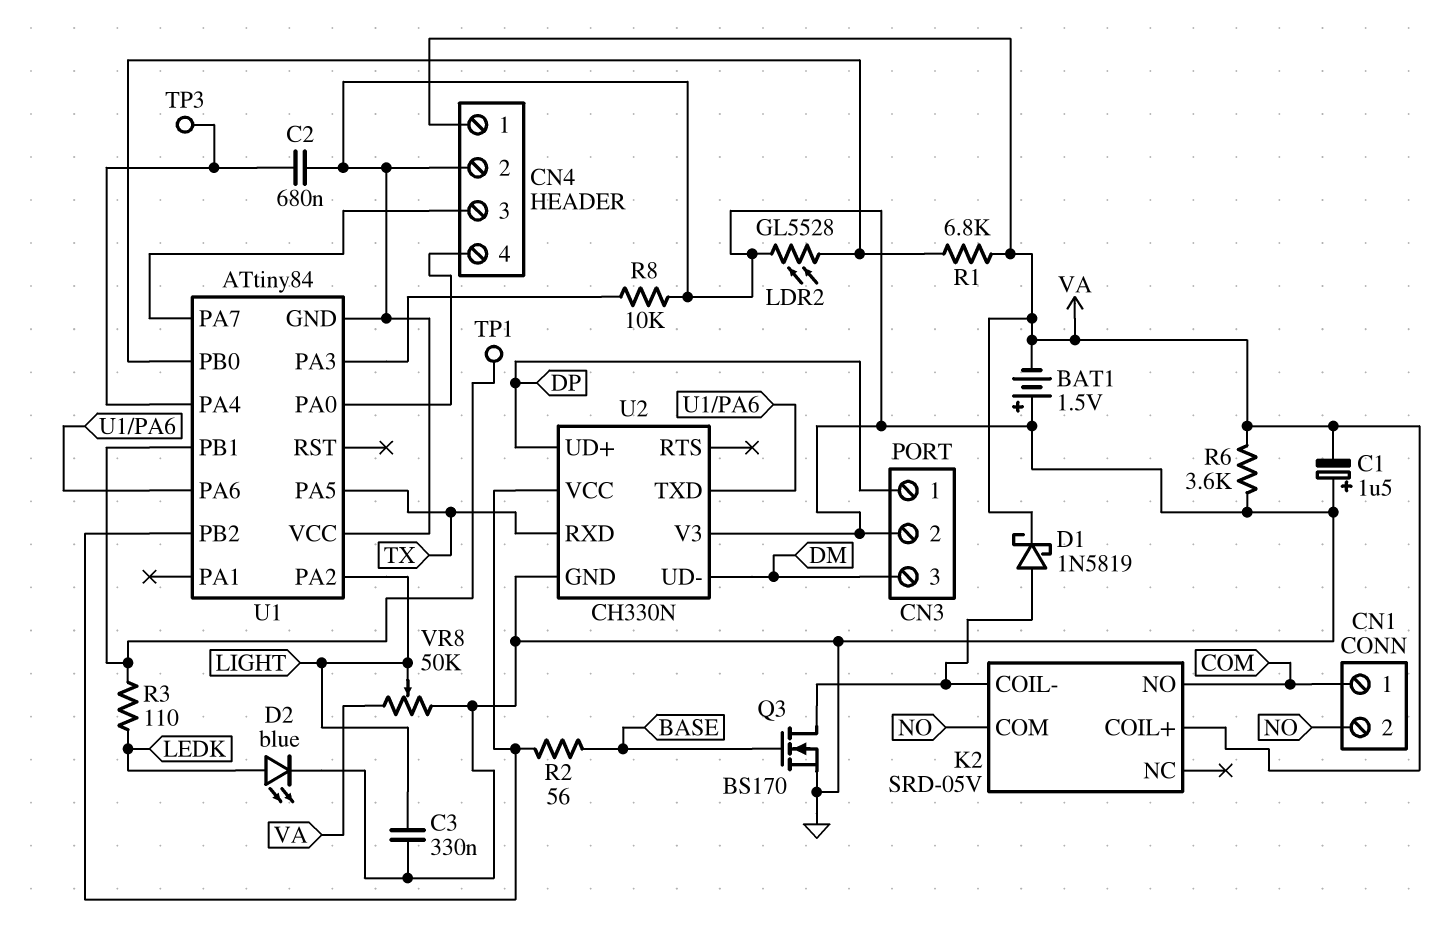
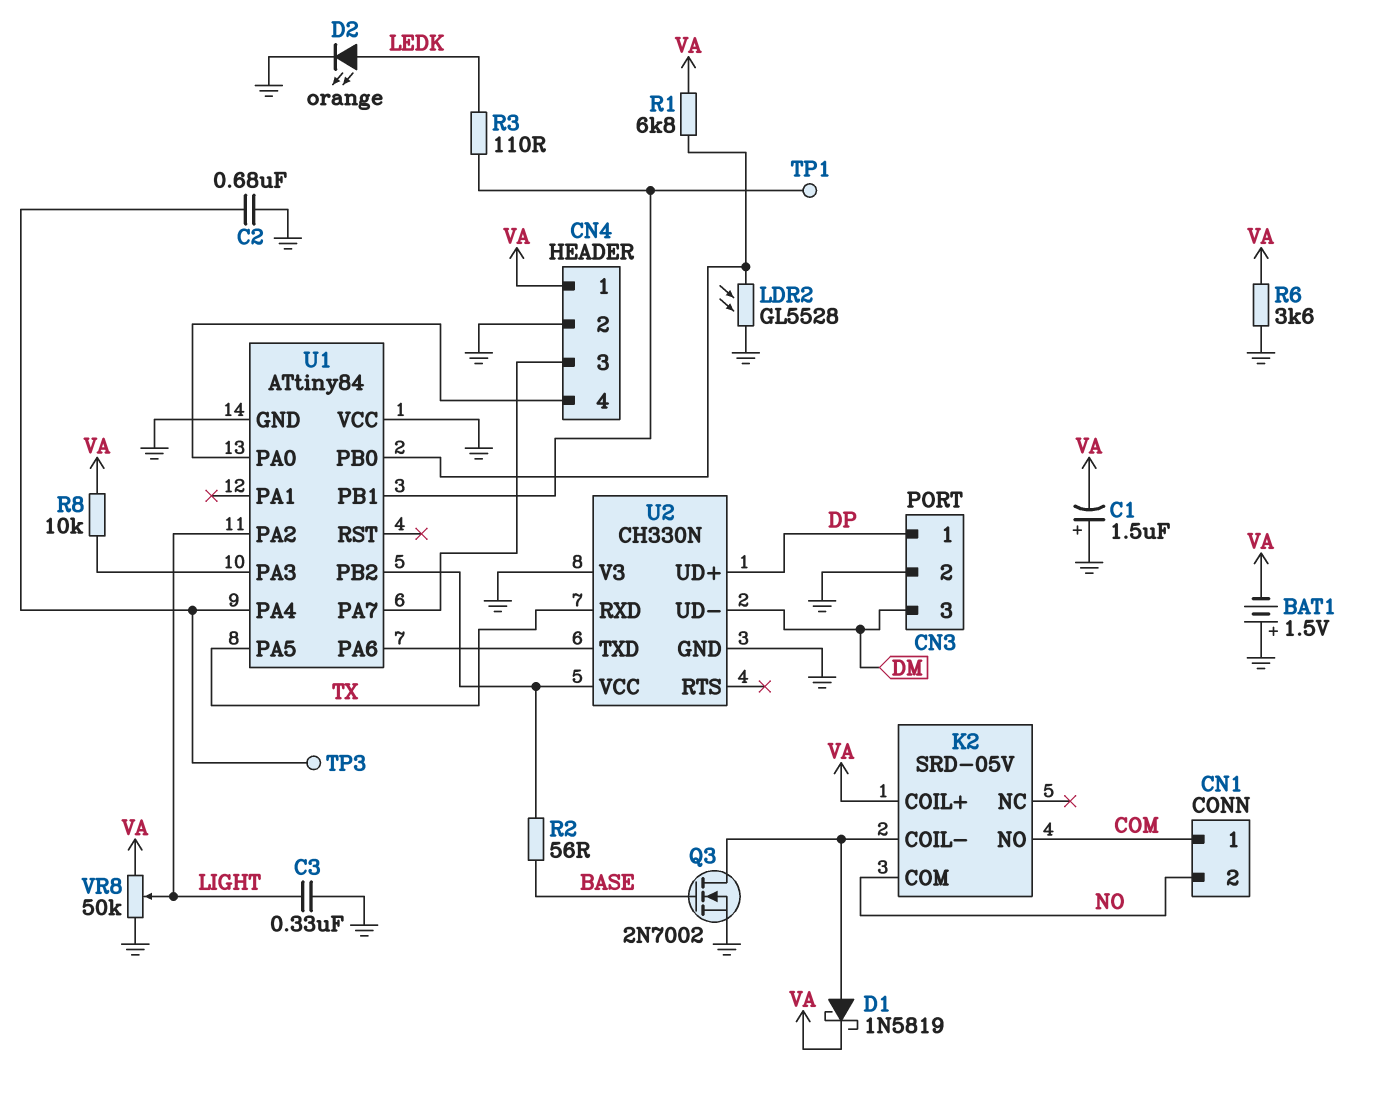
D2: LED blue (A LEDK, K GND) -> LED orange (A LEDK, K GND)
Q3: NMOS BS170 (G BASE, D K2/COIL-, S GND) -> NMOS 2N7002 (G BASE, D K2/COIL-, S GND)
R8: 10k (GND, U1/PA3) -> 10k (U1/PA3, VA)

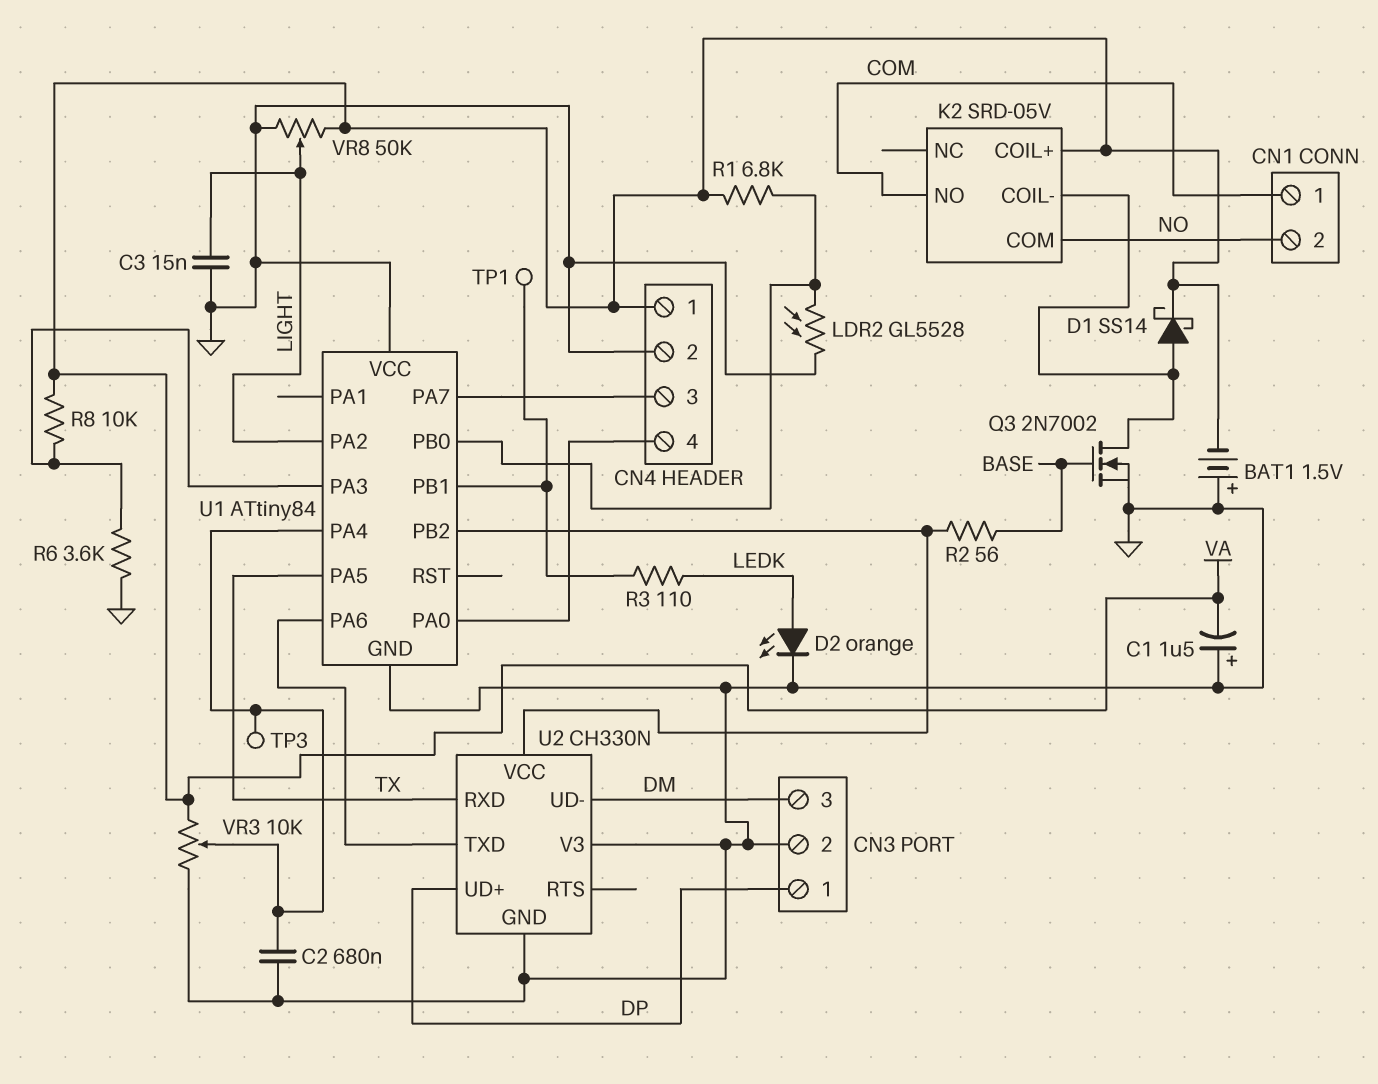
C3: 330nF (GND, LIGHT) -> 15nF (GND, LIGHT)
D1: schottky 1N5819 (A K2/COIL-, K VA) -> schottky SS14 (A K2/COIL-, K VA)
R6: 3.6k (GND, VA) -> 3.6k (GND, U1/PA3)
VR3: none -> 10k (GND, VA, wiper U1/PA4)

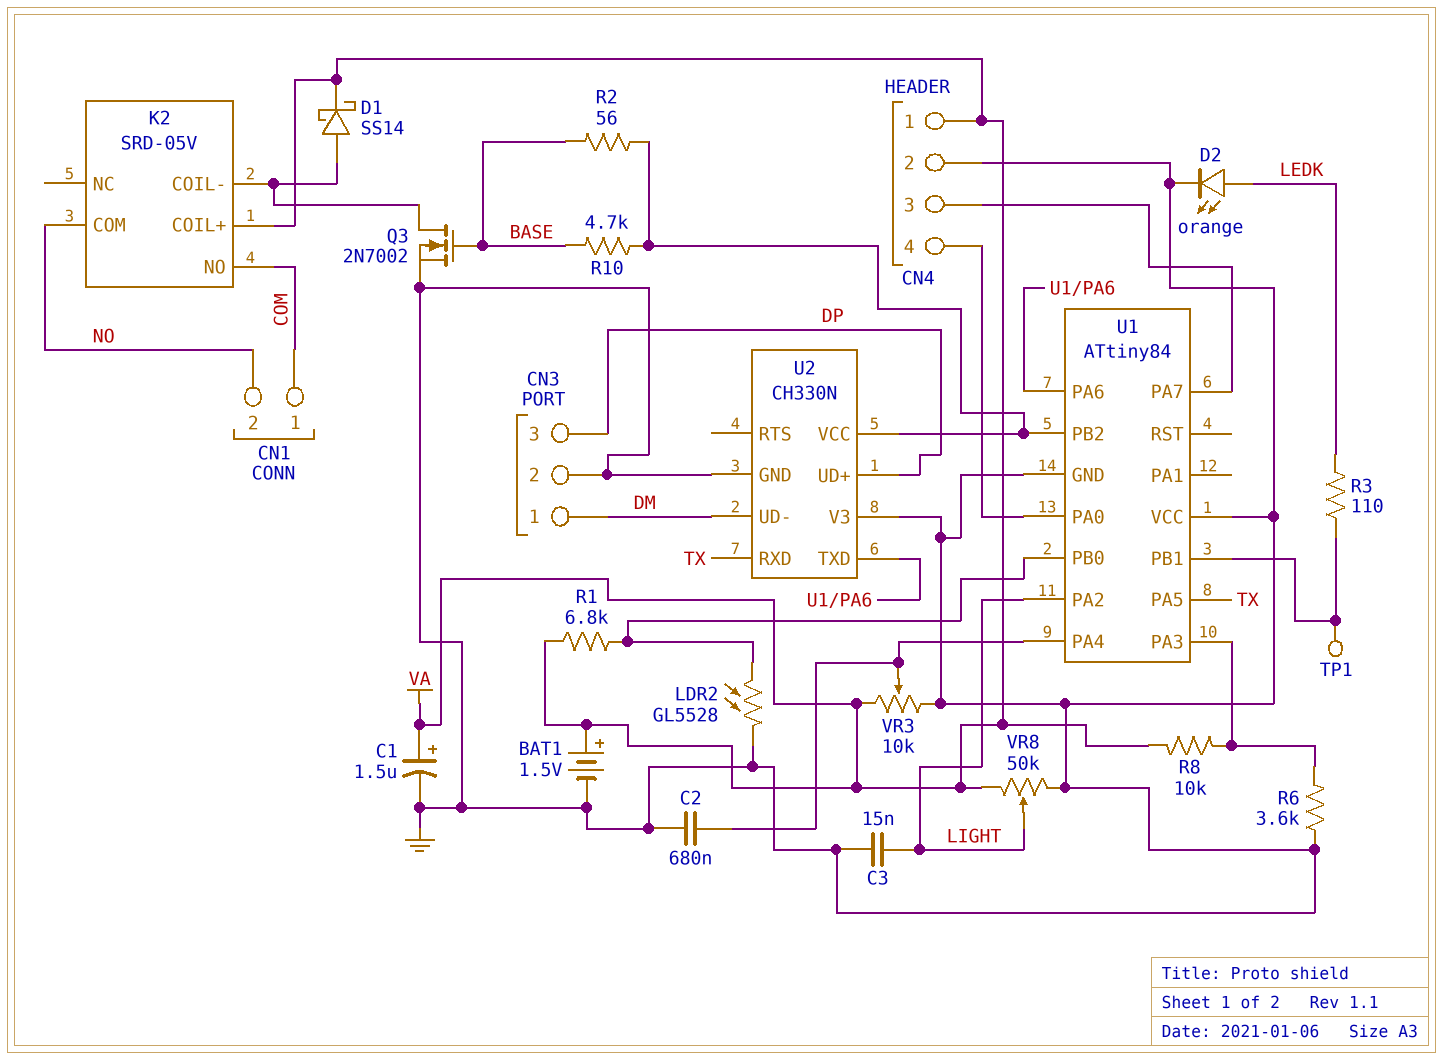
BAT1: 1.5V (plus GND, minus VA) -> 1.5V (plus VA, minus GND)
C1: 1.5uF (plus GND, minus VA) -> 1.5uF (plus VA, minus GND)
CN3 pin 1: DP -> DM
CN3 pin 3: DM -> DP
R10: none -> 4.7k (BASE, U1/PB2)
TP3: test point (U1/PA4) -> none

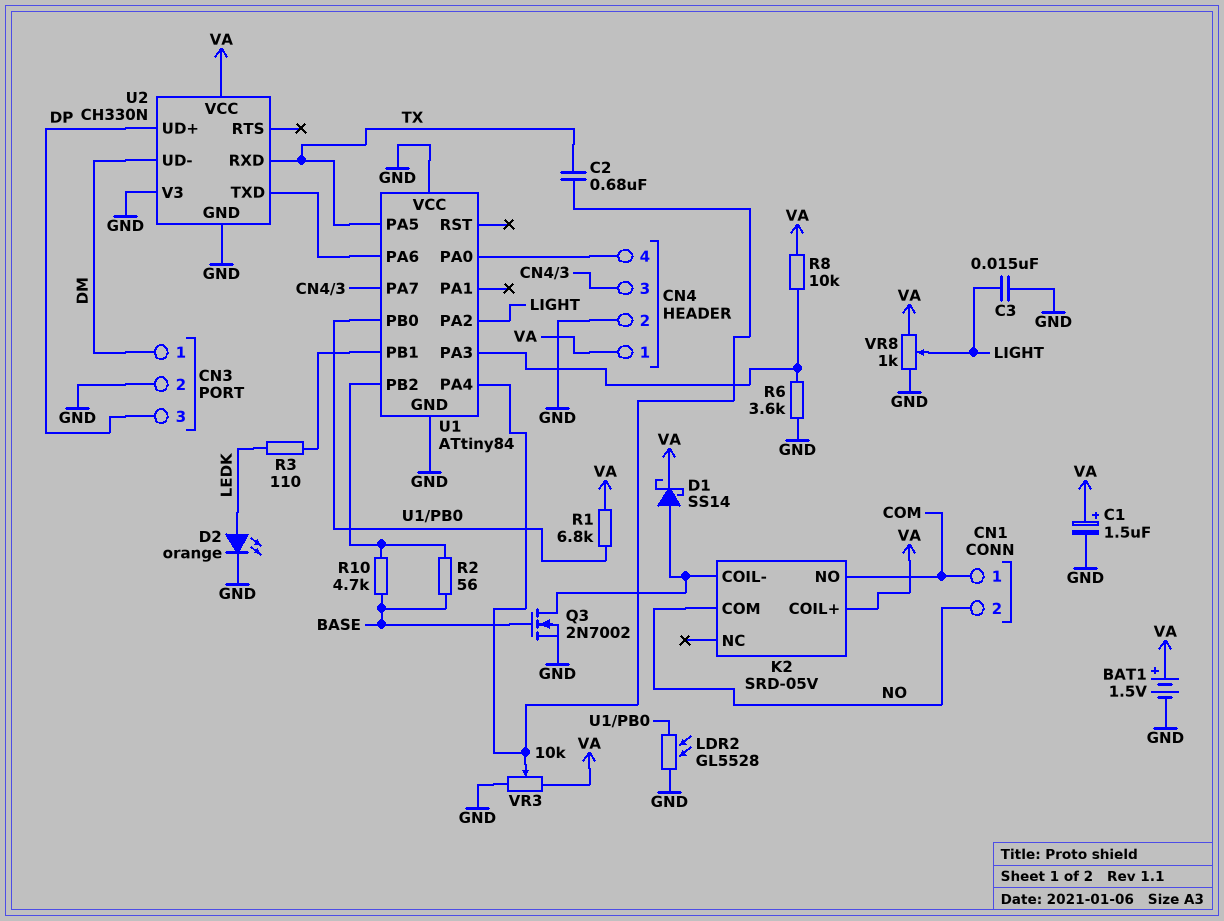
C2: 680nF (GND, U1/PA4) -> 680nF (TX, U1/PA4)
TP1: test point (U1/PB1) -> none
U2 pin VCC: U1/PB2 -> VA
VR8: 50k (GND, VA, wiper LIGHT) -> 1k (GND, VA, wiper LIGHT)

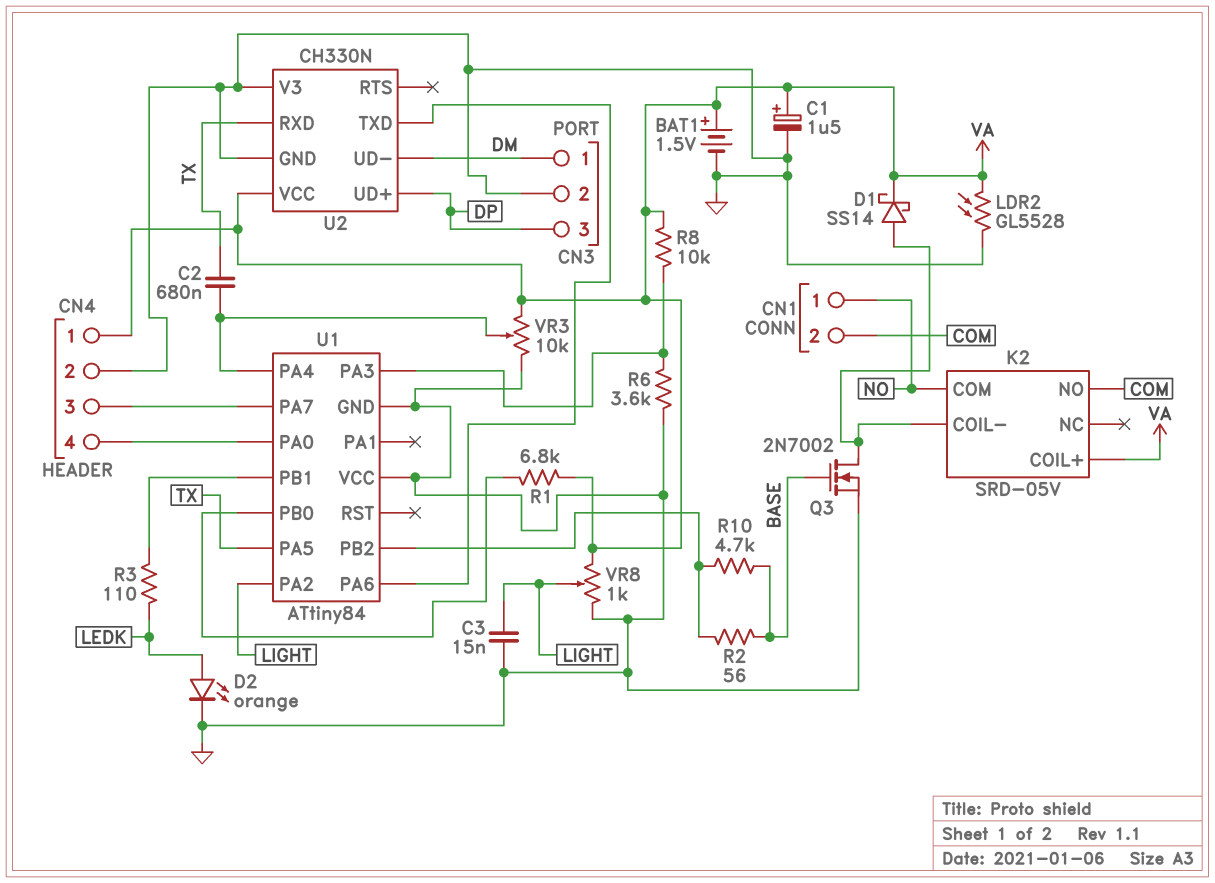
CN1 pin 1: COM -> NO
CN1 pin 2: NO -> COM
LDR2: GL5528 (GND, U1/PB0) -> GL5528 (GND, VA)

